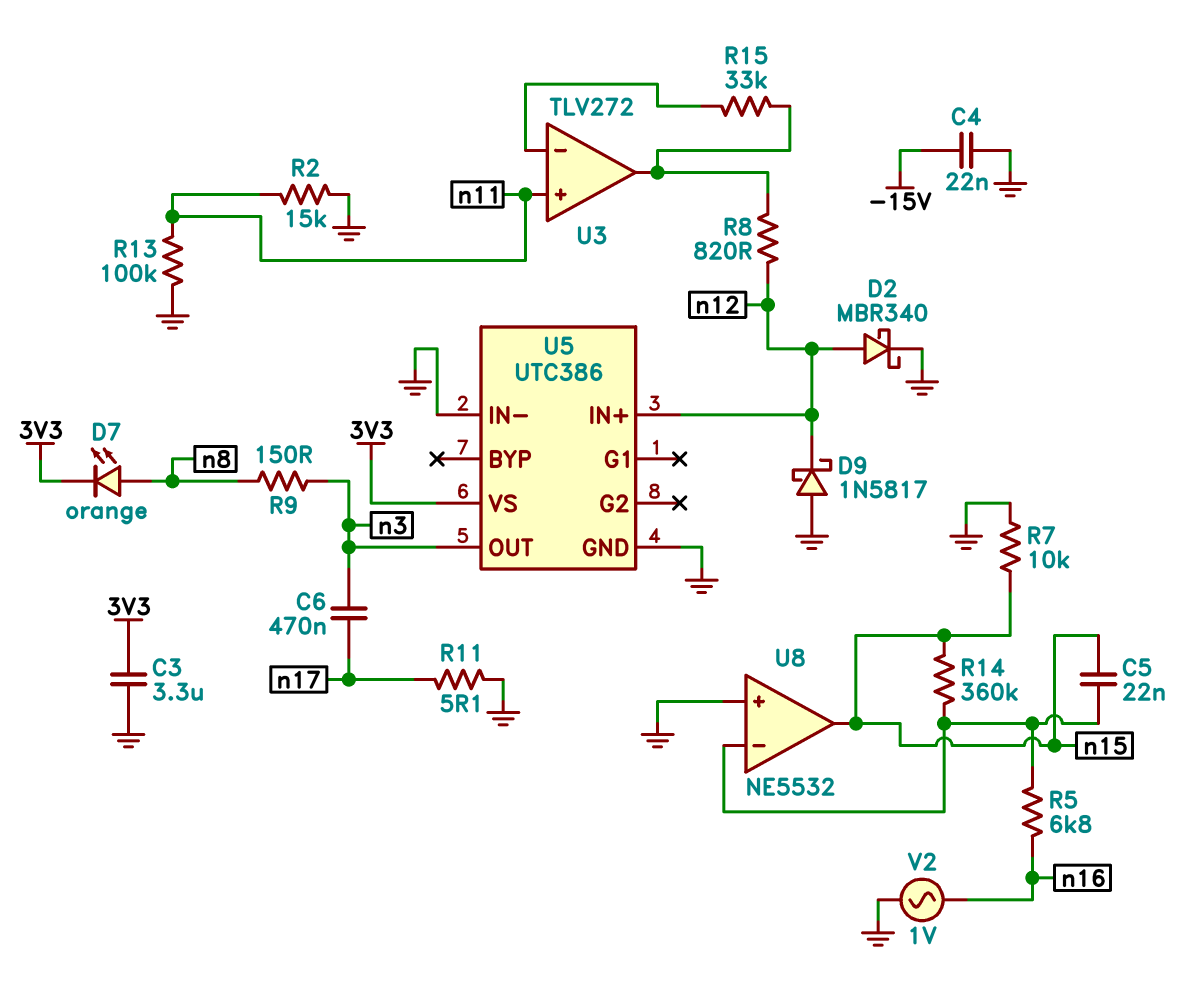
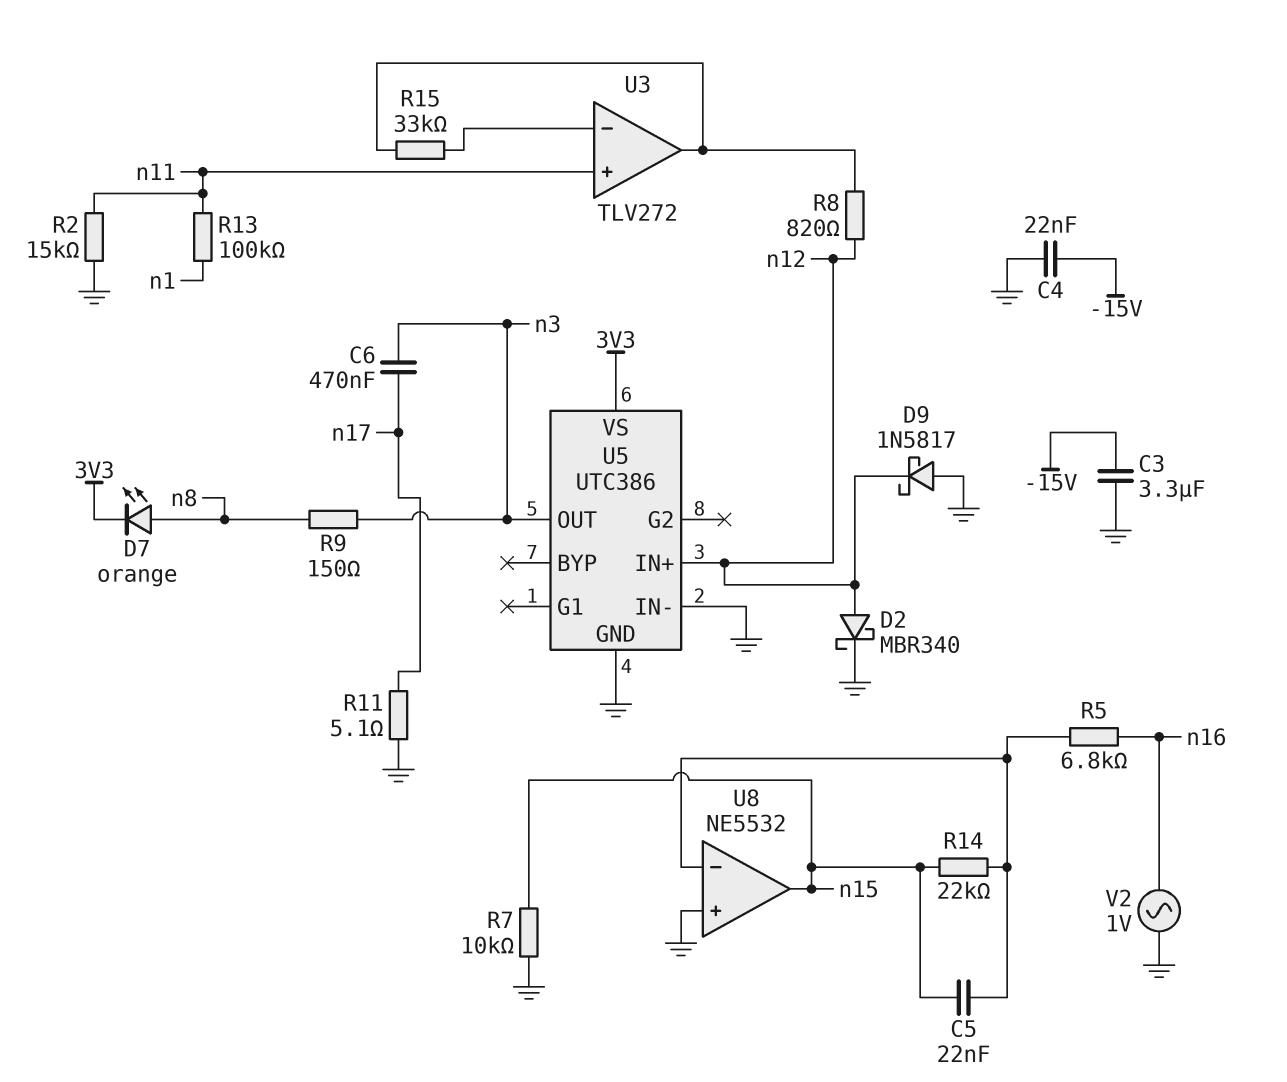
C3: 3.3uF (3V3, GND) -> 3.3uF (-15V, GND)
R13: 100k (GND, n11) -> 100k (n1, n11)
R14: 360k (U8/in-, n15) -> 22k (U8/in-, n15)

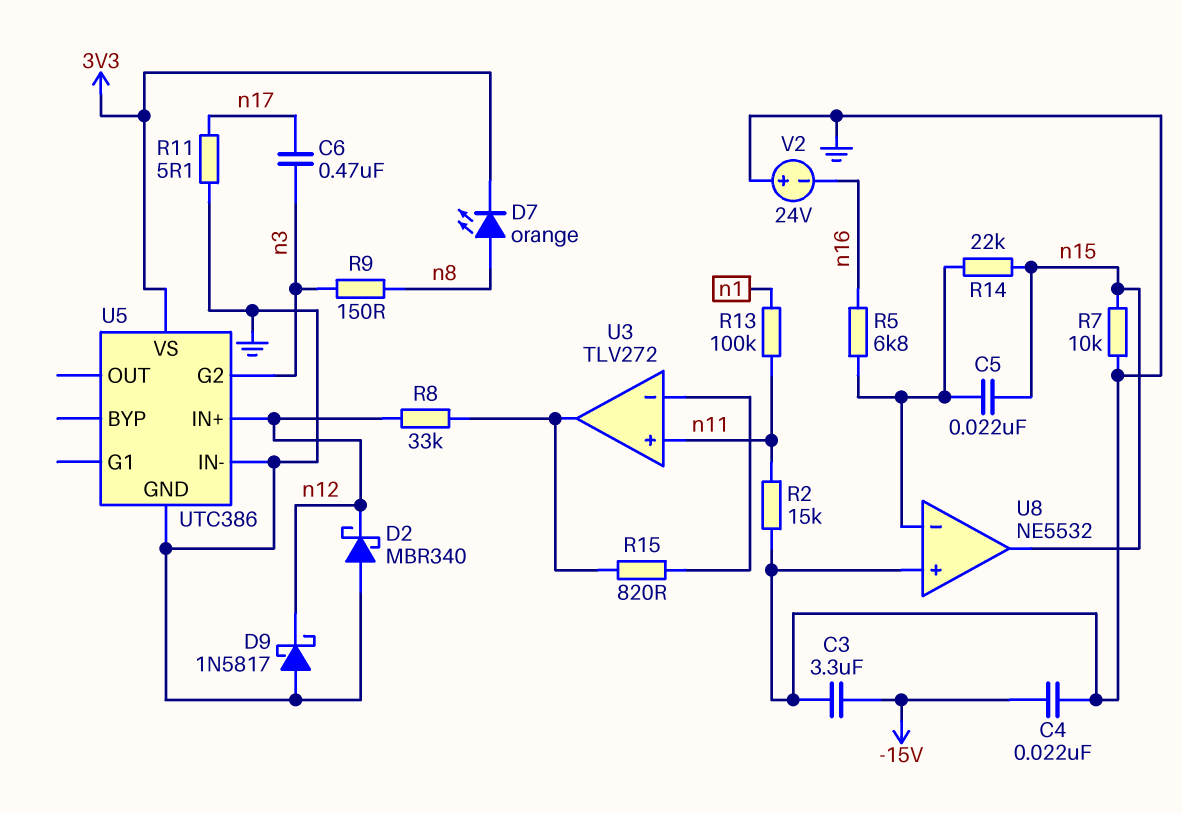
D2: schottky MBR340 (A n12, K GND) -> schottky MBR340 (A GND, K n12)
R8: 820 (U3/out, n12) -> 33k (U3/out, n12)
R15: 33k (U3/in-, U3/out) -> 820 (U3/in-, U3/out)
U5 pin G2: none -> n3
U5 pin OUT: n3 -> none
V2: AC 1V (GND, n16) -> 24V (plus GND, minus n16)

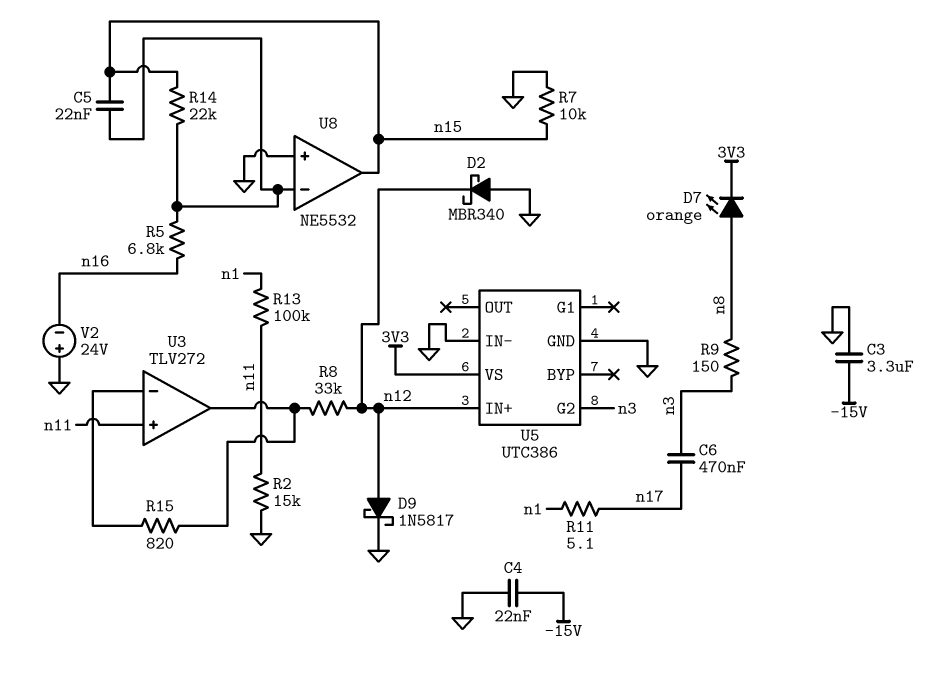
D9: schottky 1N5817 (A GND, K n12) -> schottky 1N5817 (A n12, K GND)
R11: 5.1 (GND, n17) -> 5.1 (n1, n17)

